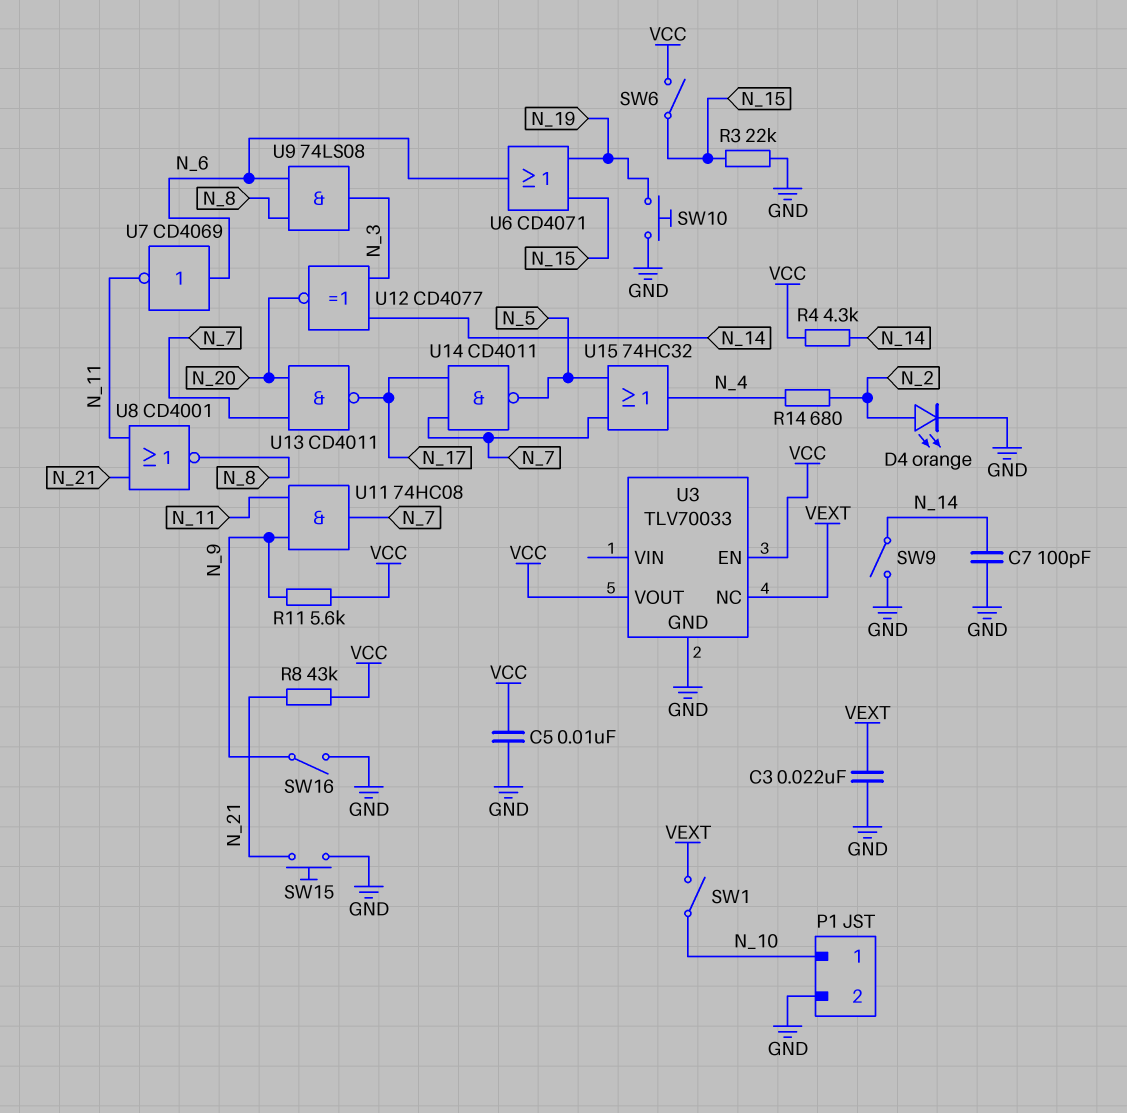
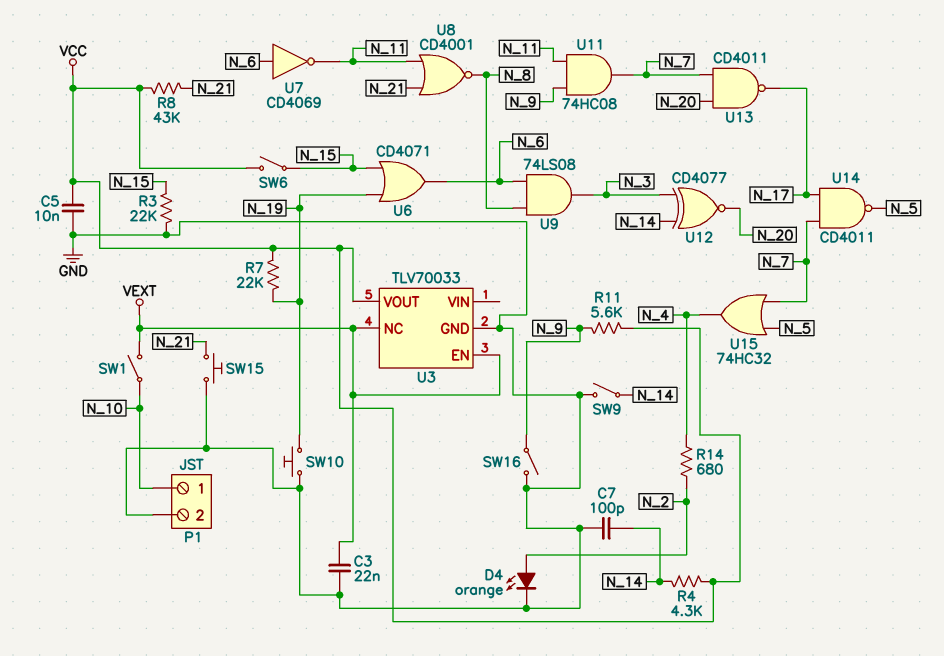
R7: none -> 22k (N_19, VCC)
U3 pin EN: VCC -> VEXT

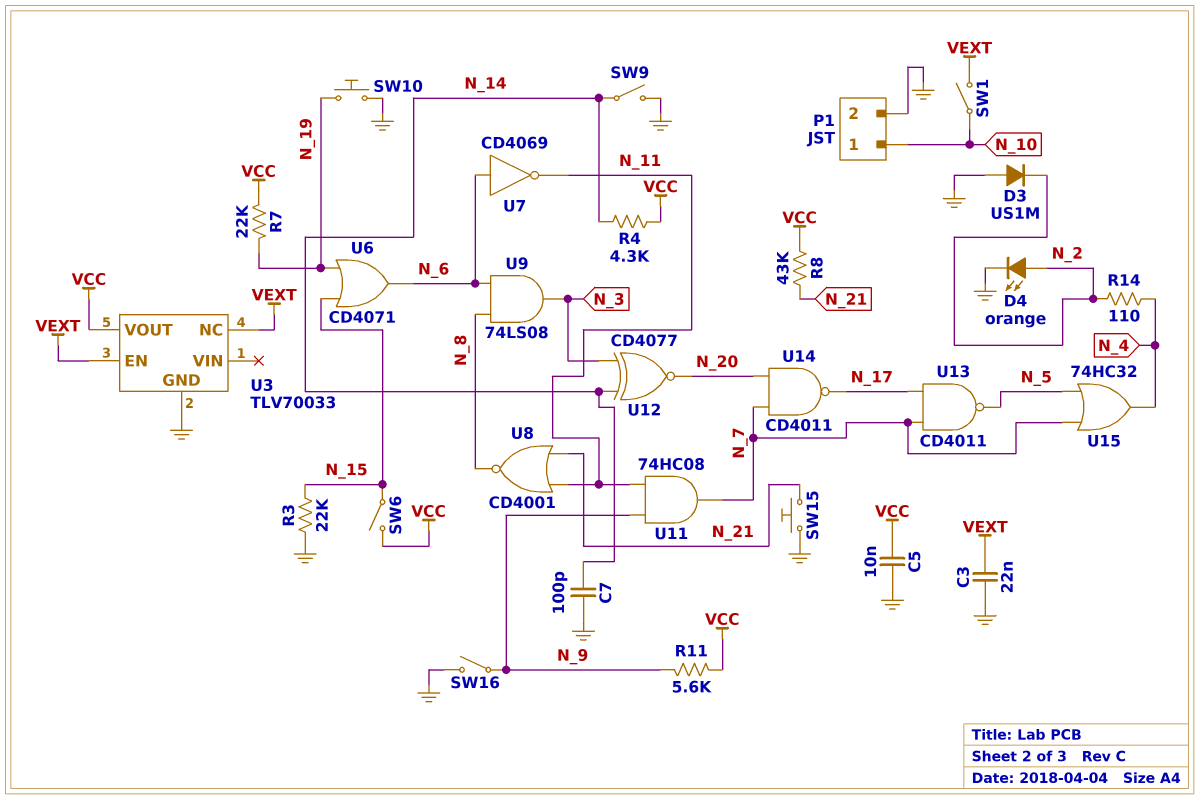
D3: none -> diode US1M (A GND, K N_2)
R14: 680 (N_2, N_4) -> 110 (N_2, N_4)
U13: NAND CD4011 (in N_7, in N_20, out N_17) -> NAND CD4011 (in N_7, in N_17, out N_5)
U14: NAND CD4011 (in N_7, in N_17, out N_5) -> NAND CD4011 (in N_7, in N_20, out N_17)

